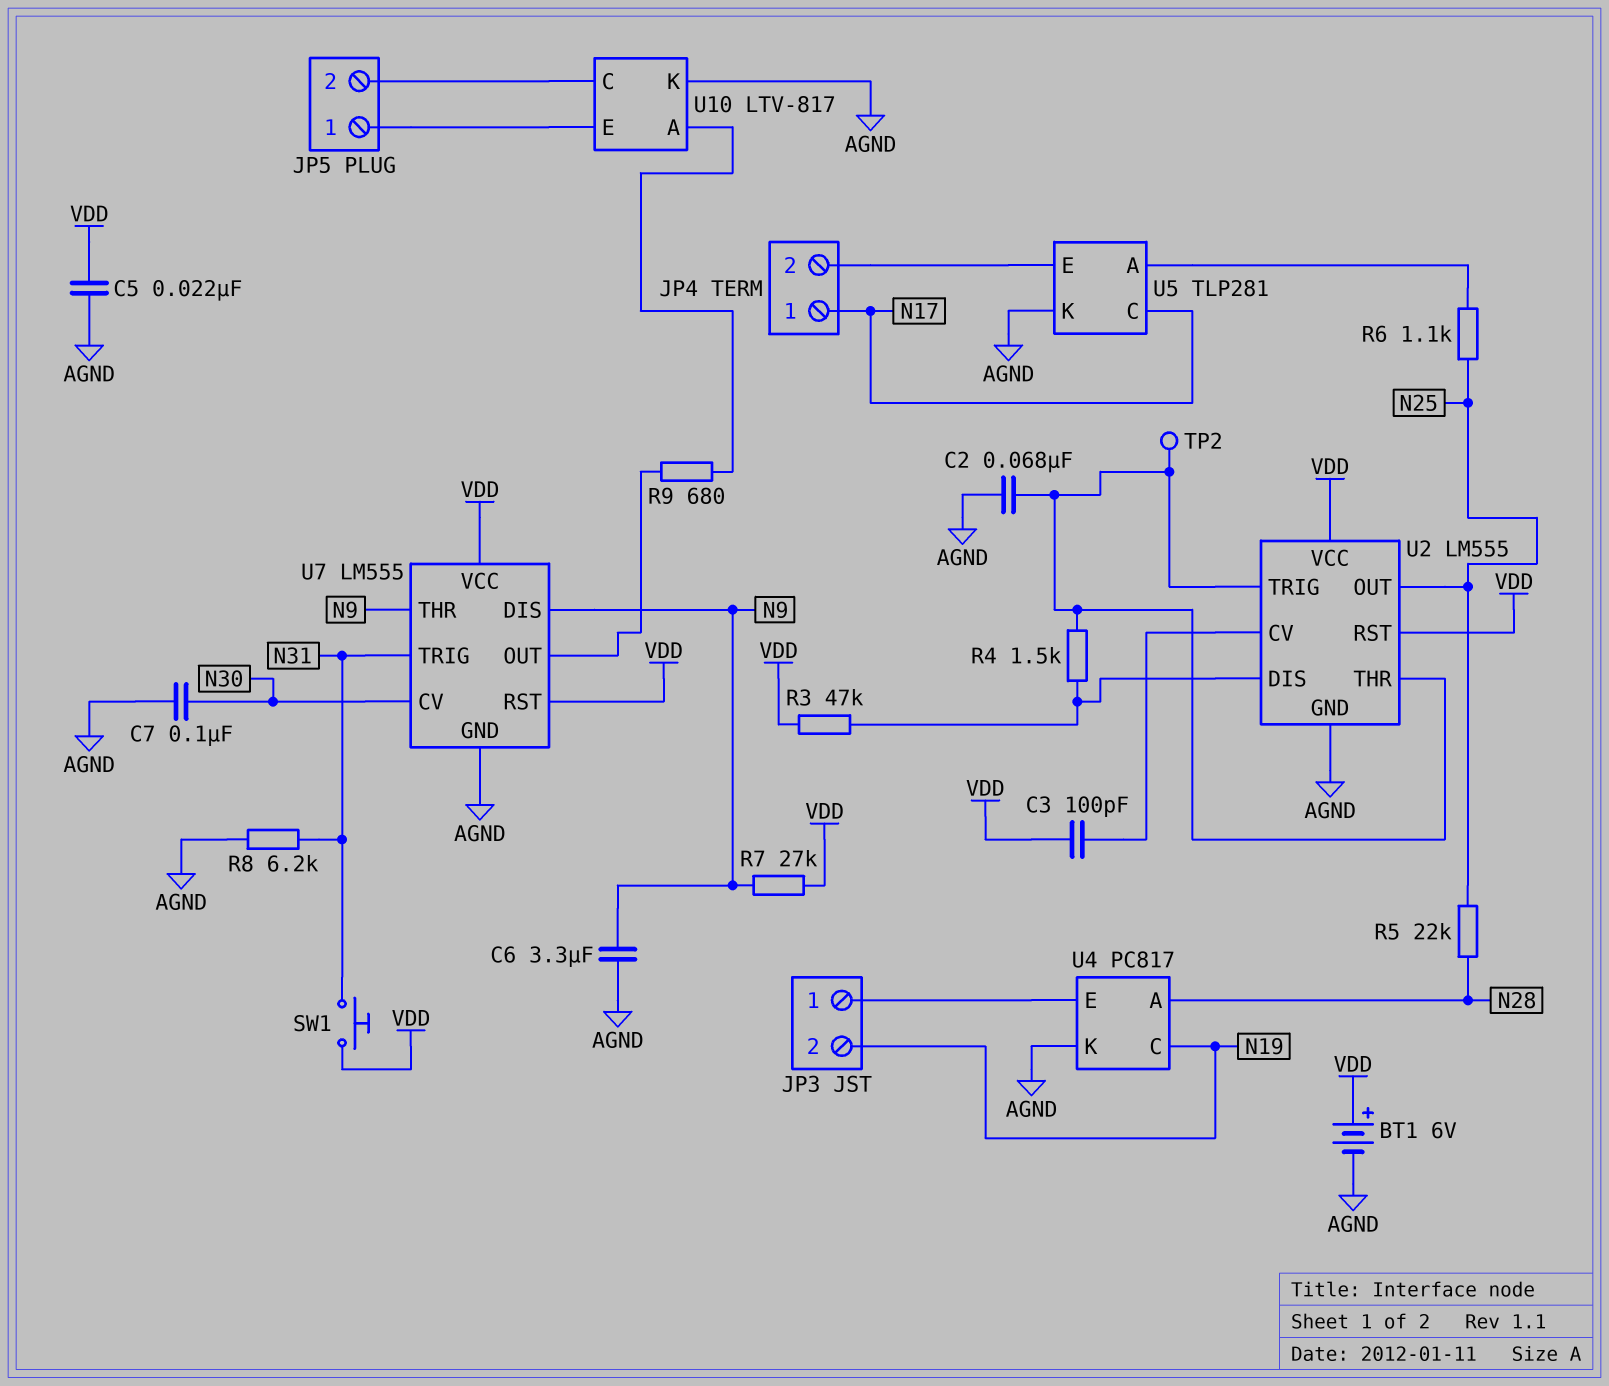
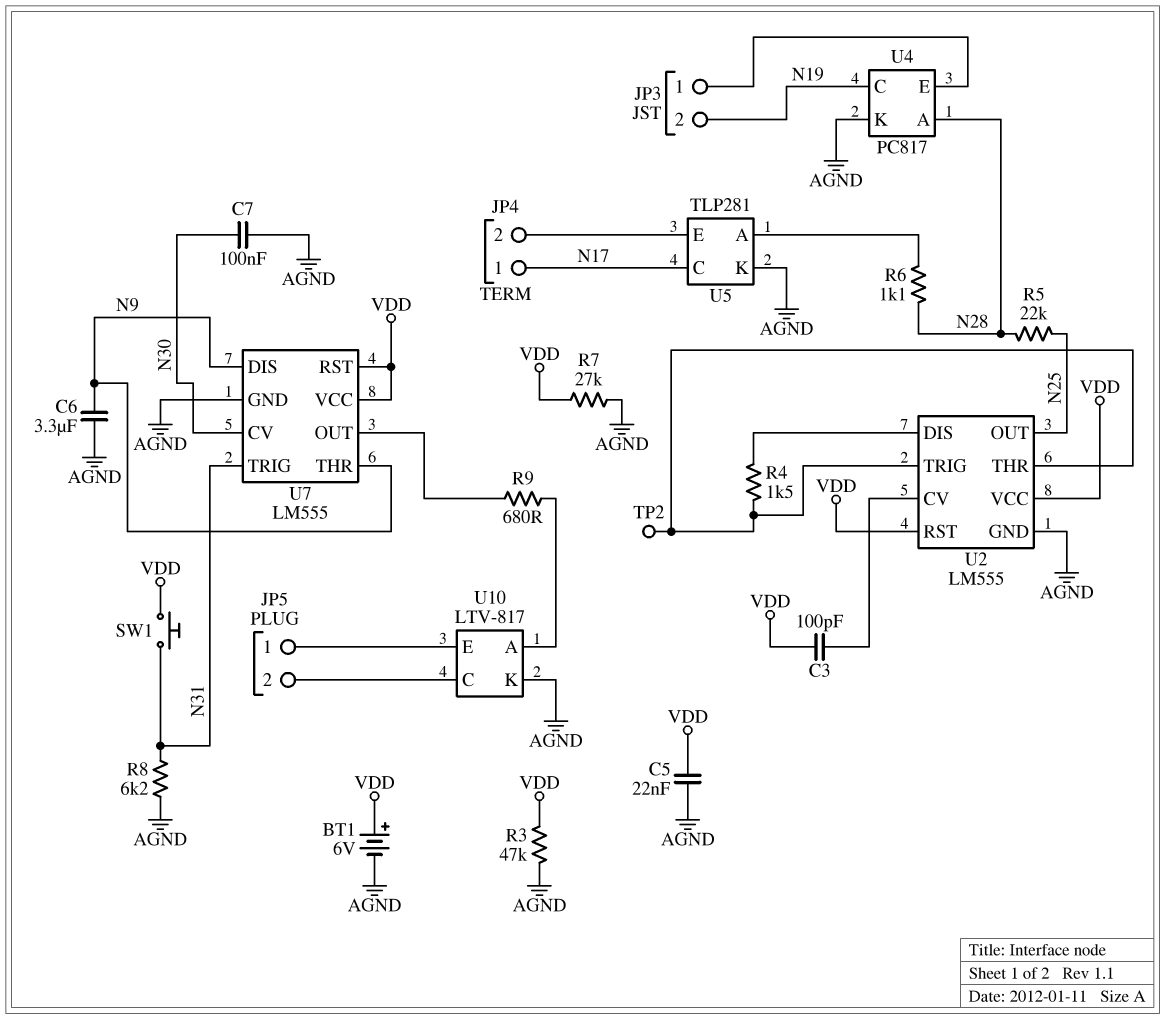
C2: 68nF (AGND, U2/THR) -> none
R3: 47k (U2/DIS, VDD) -> 47k (AGND, VDD)
R6: 1.1k (N25, U5/A) -> 1.1k (N28, U5/A)
R7: 27k (N9, VDD) -> 27k (AGND, VDD)

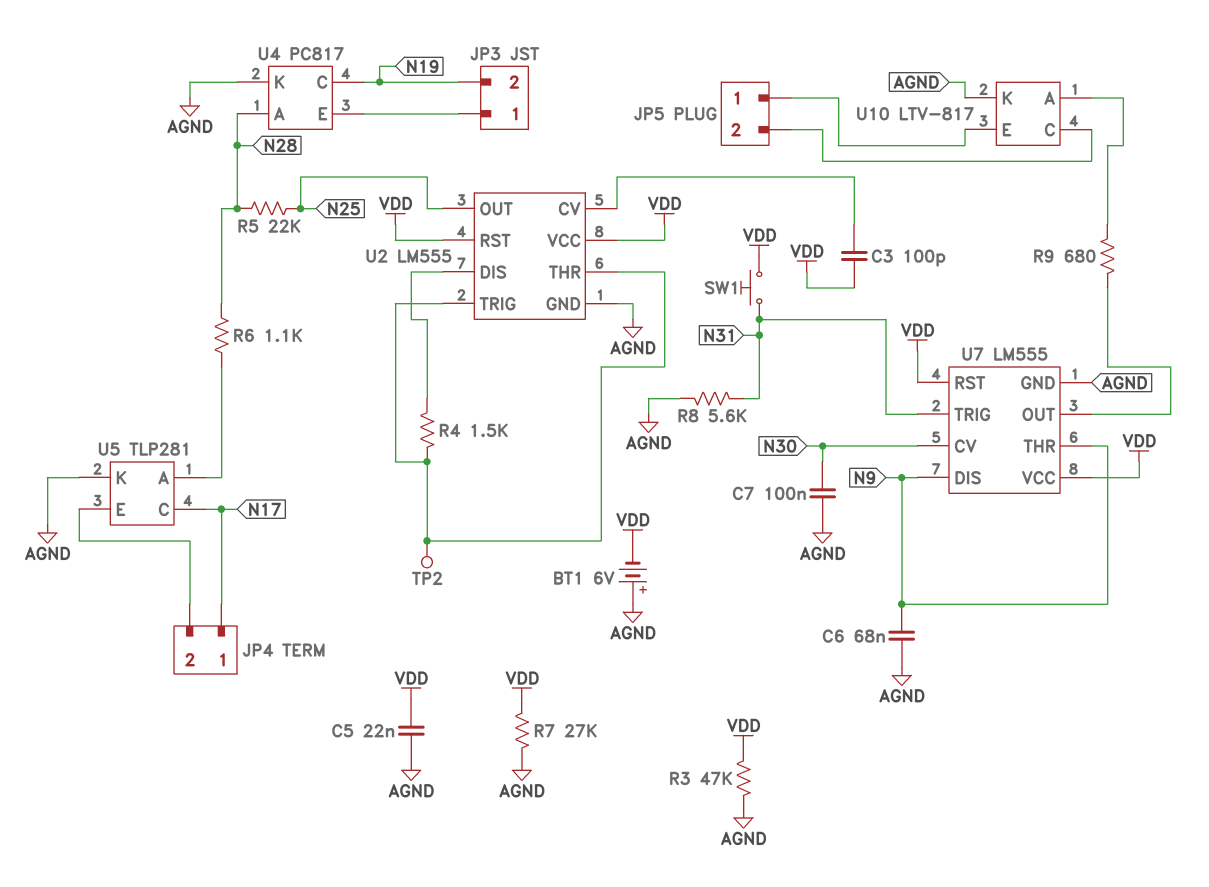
BT1: 6V (plus VDD, minus AGND) -> 6V (plus AGND, minus VDD)
C6: 3.3uF (AGND, N9) -> 68nF (AGND, N9)
R8: 6.2k (AGND, N31) -> 5.6k (AGND, N31)

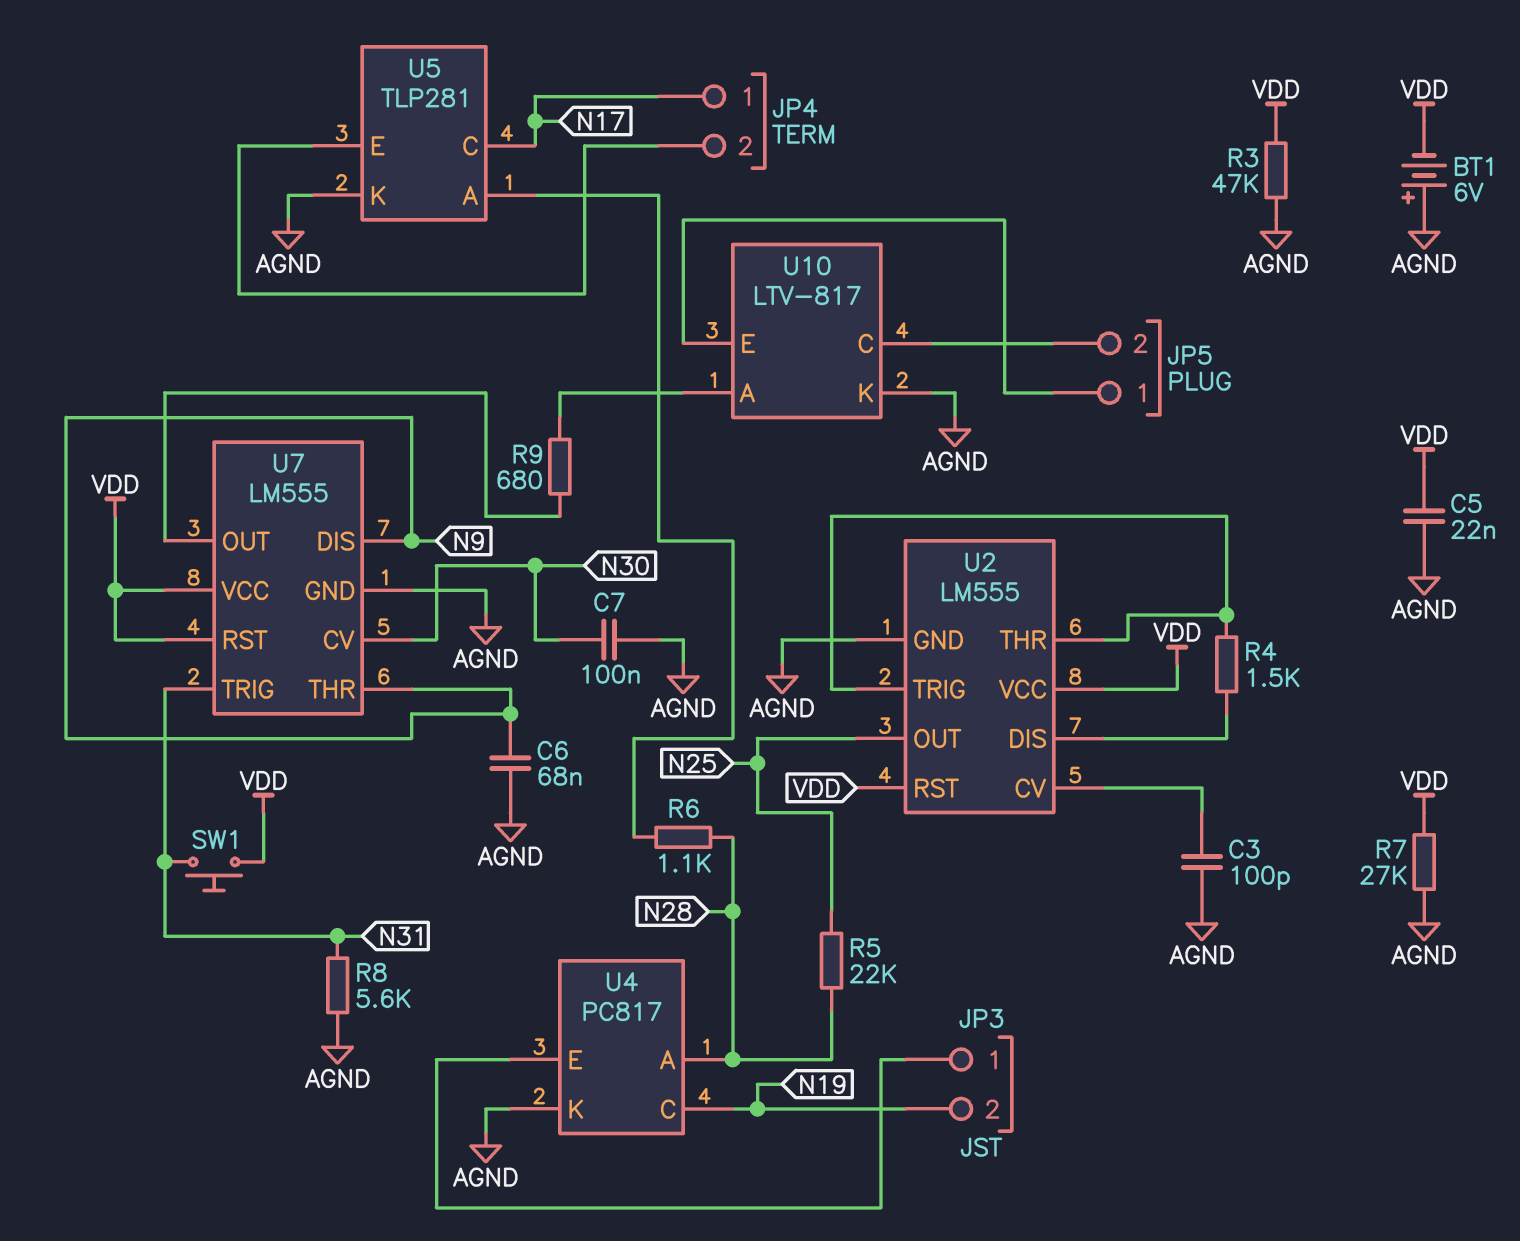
C3: 100pF (U2/CV, VDD) -> 100pF (AGND, U2/CV)
TP2: test point (U2/THR) -> none

